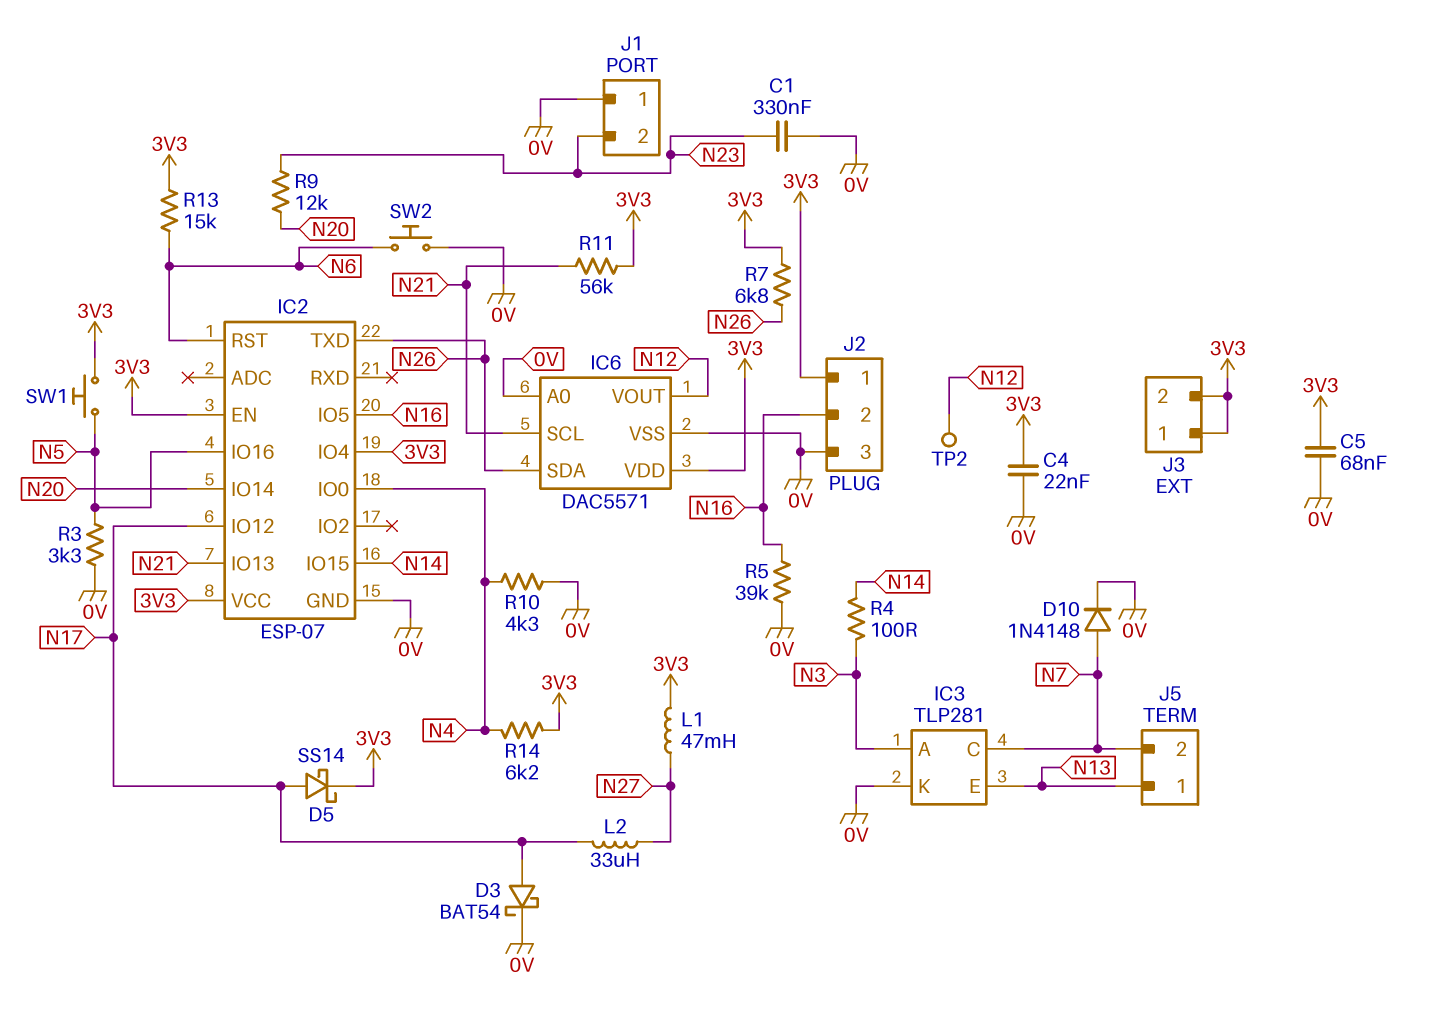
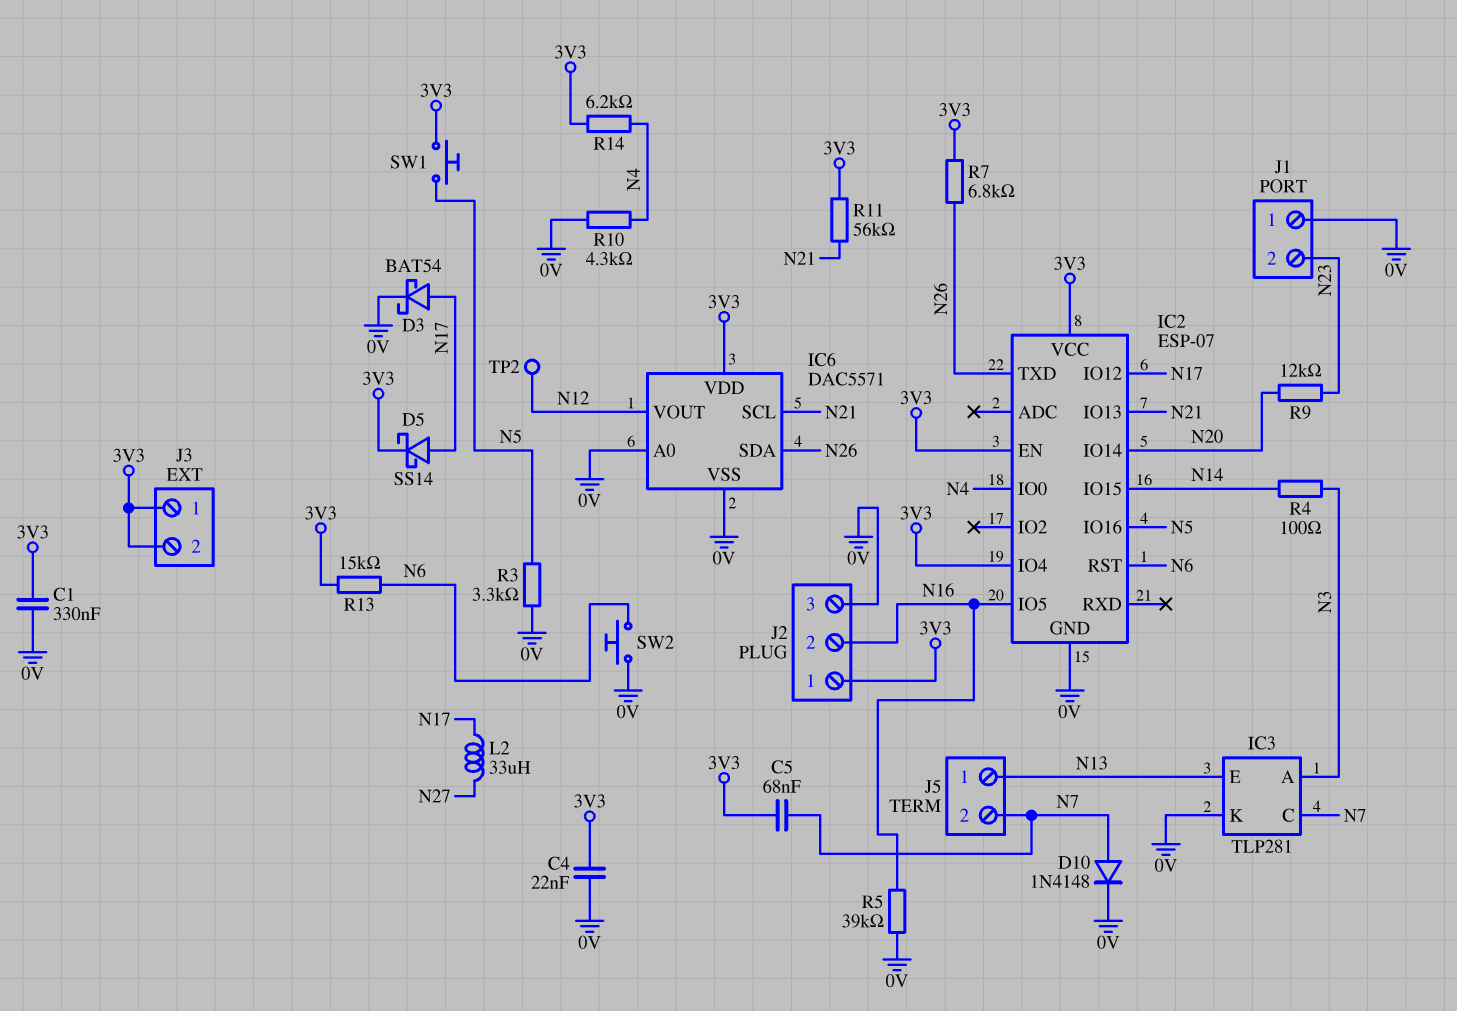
C1: 330nF (0V, N23) -> 330nF (0V, 3V3)
C5: 68nF (0V, 3V3) -> 68nF (3V3, N7)
L1: 47mH (3V3, N27) -> none

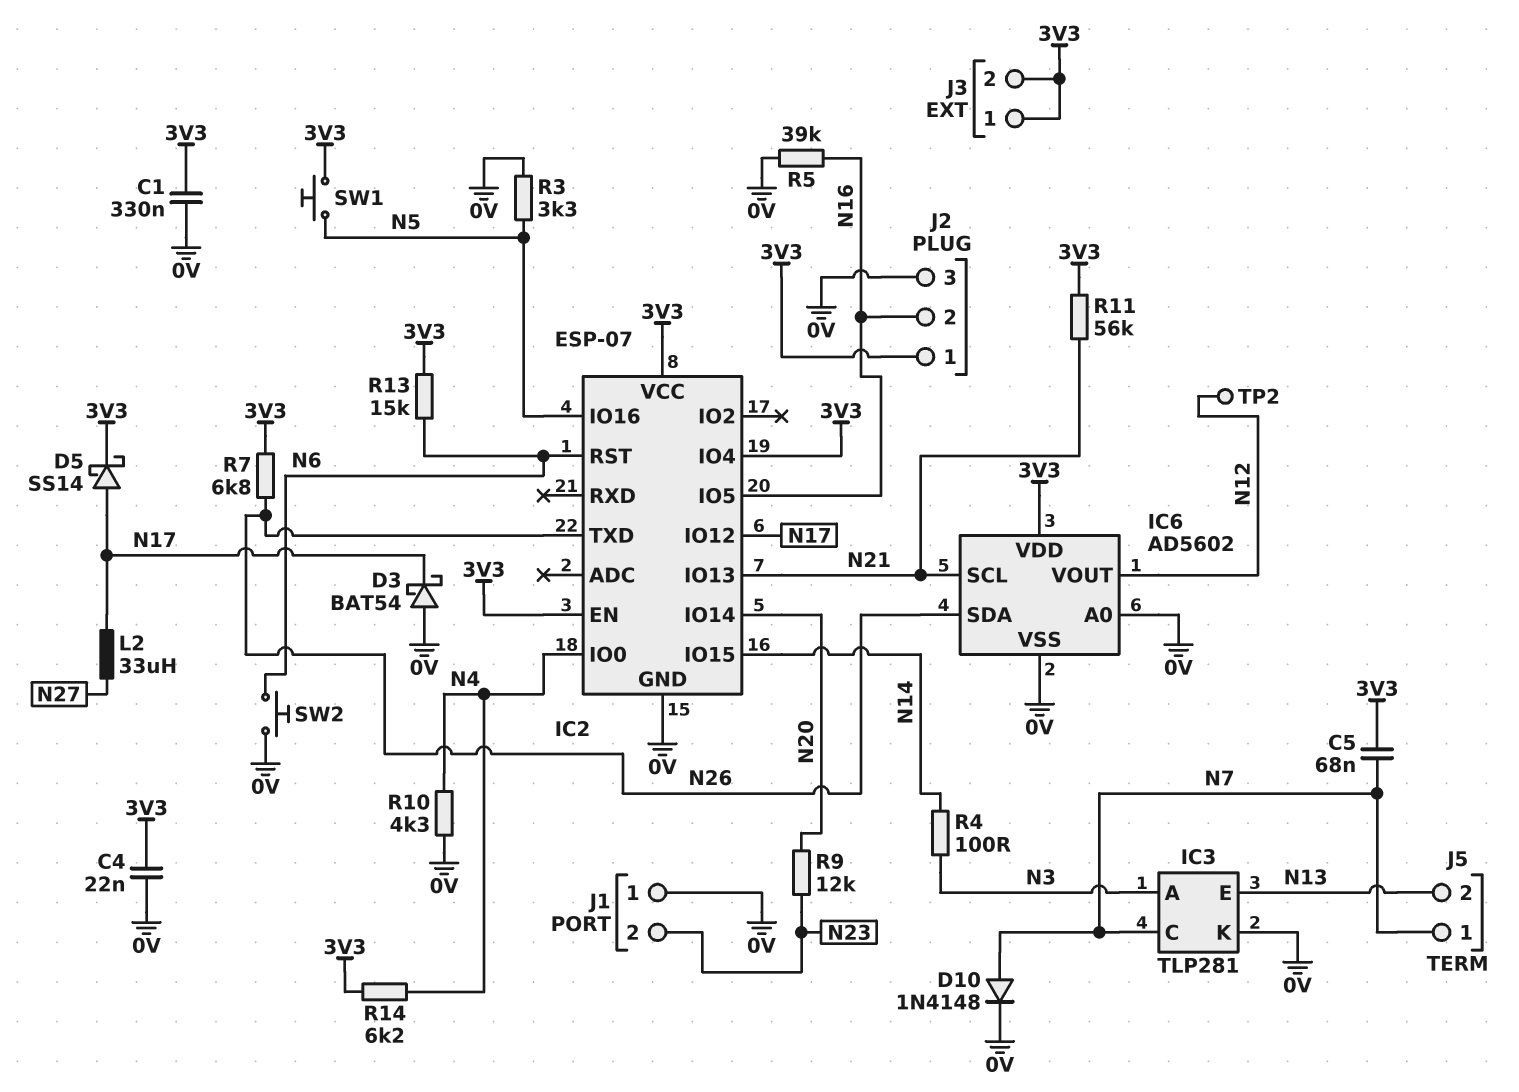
D3: schottky BAT54 (A N17, K 0V) -> schottky BAT54 (A 0V, K N17)
IC6: DAC5571 -> AD5602
J5 pin 1: N13 -> N7
J5 pin 2: N7 -> N13

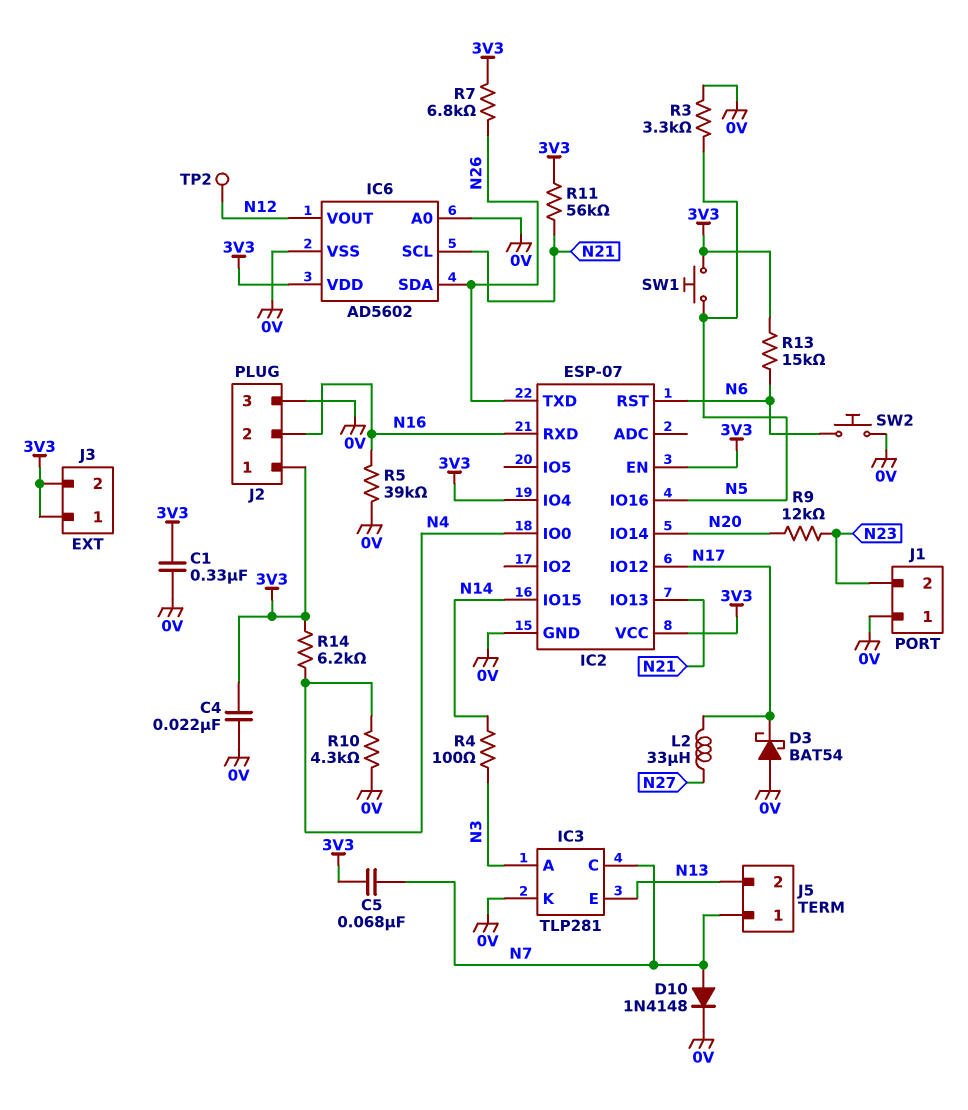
D5: schottky SS14 (A N17, K 3V3) -> none
IC2 pin IO5: N16 -> none
IC2 pin RXD: none -> N16

